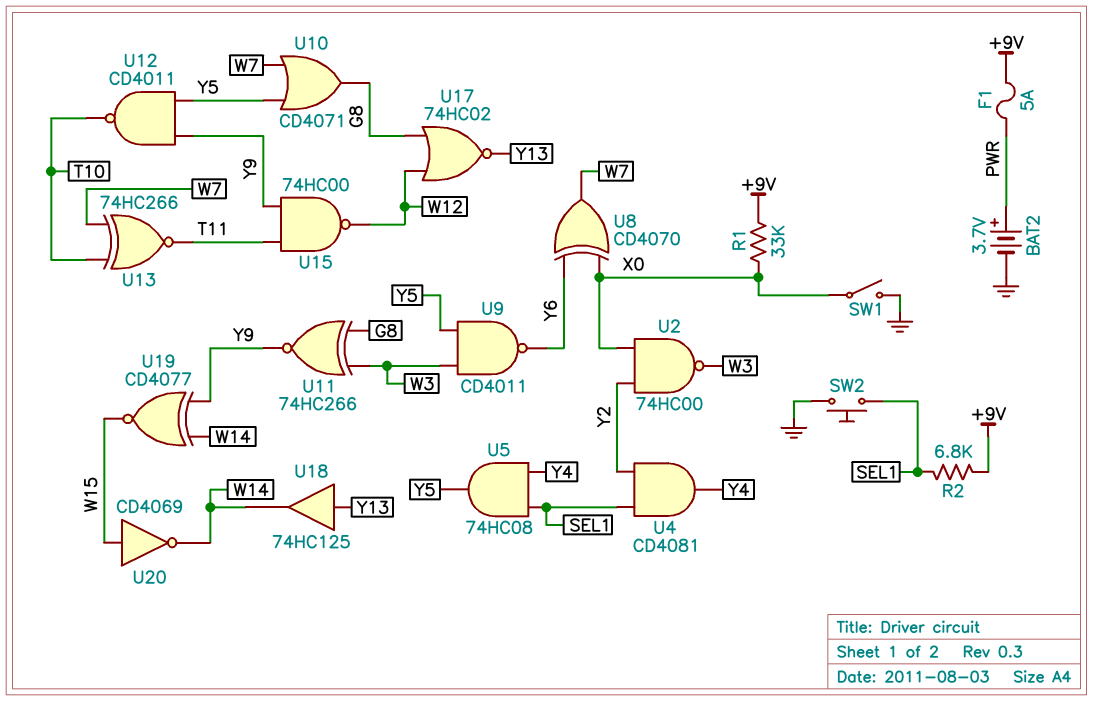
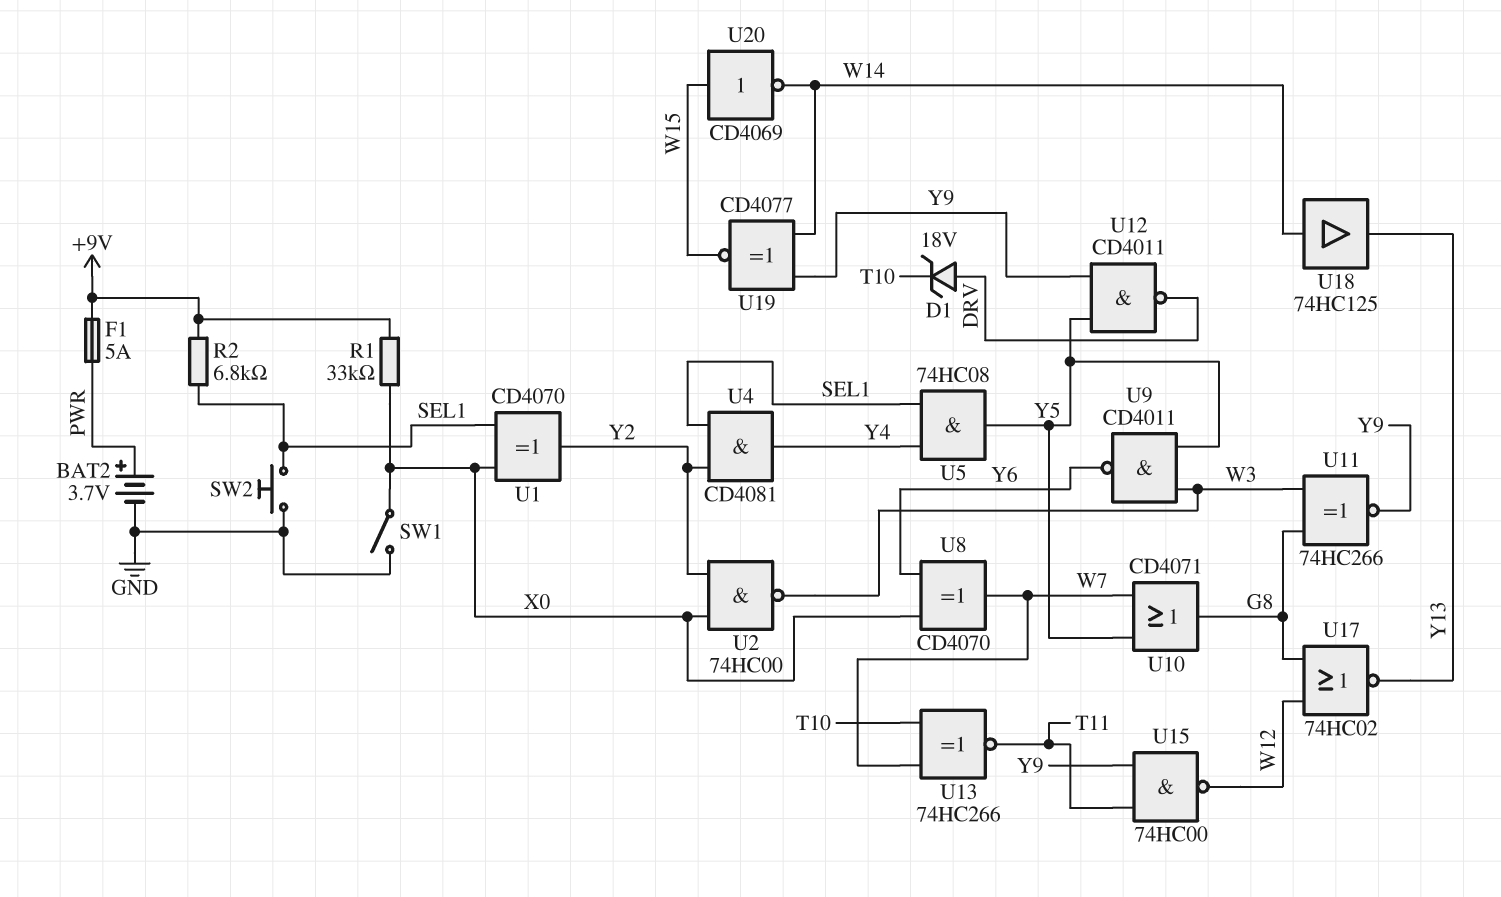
D1: none -> zener 18V (A DRV, K T10)
U1: none -> XOR CD4070 (in SEL1, in X0, out Y2)
U12: NAND CD4011 (in Y5, in Y9, out T10) -> NAND CD4011 (in Y5, in Y9, out DRV)
U18: buffer 74HC125 (in Y13, out W14) -> buffer 74HC125 (in W14, out Y13)

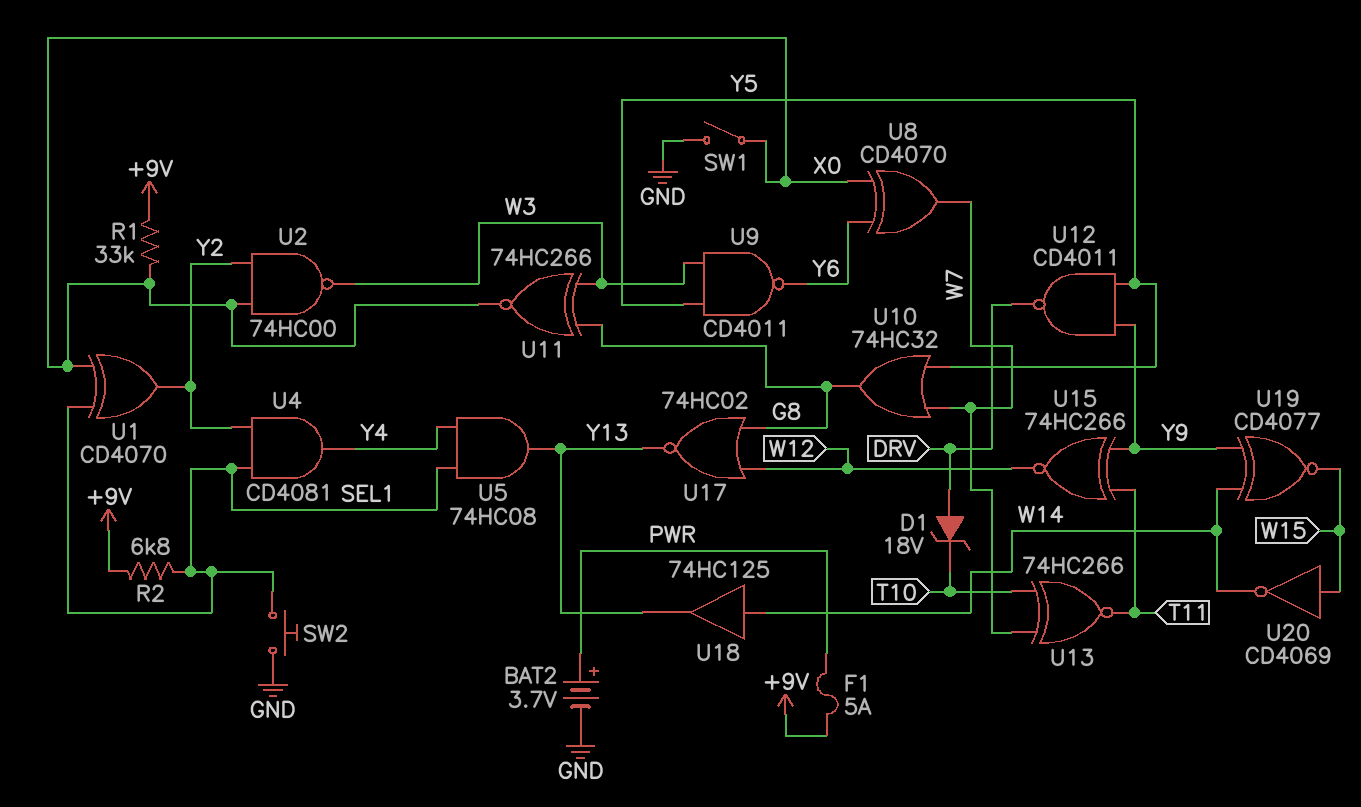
U5: AND 74HC08 (in SEL1, in Y4, out Y5) -> AND 74HC08 (in SEL1, in Y4, out Y13)
U10: OR CD4071 (in W7, in Y5, out G8) -> OR 74HC32 (in W7, in Y5, out G8)
U11: XNOR 74HC266 (in G8, in W3, out Y9) -> XNOR 74HC266 (in G8, in W3, out X0)
U15: NAND 74HC00 (in T11, in Y9, out W12) -> XNOR 74HC266 (in T11, in Y9, out W12)

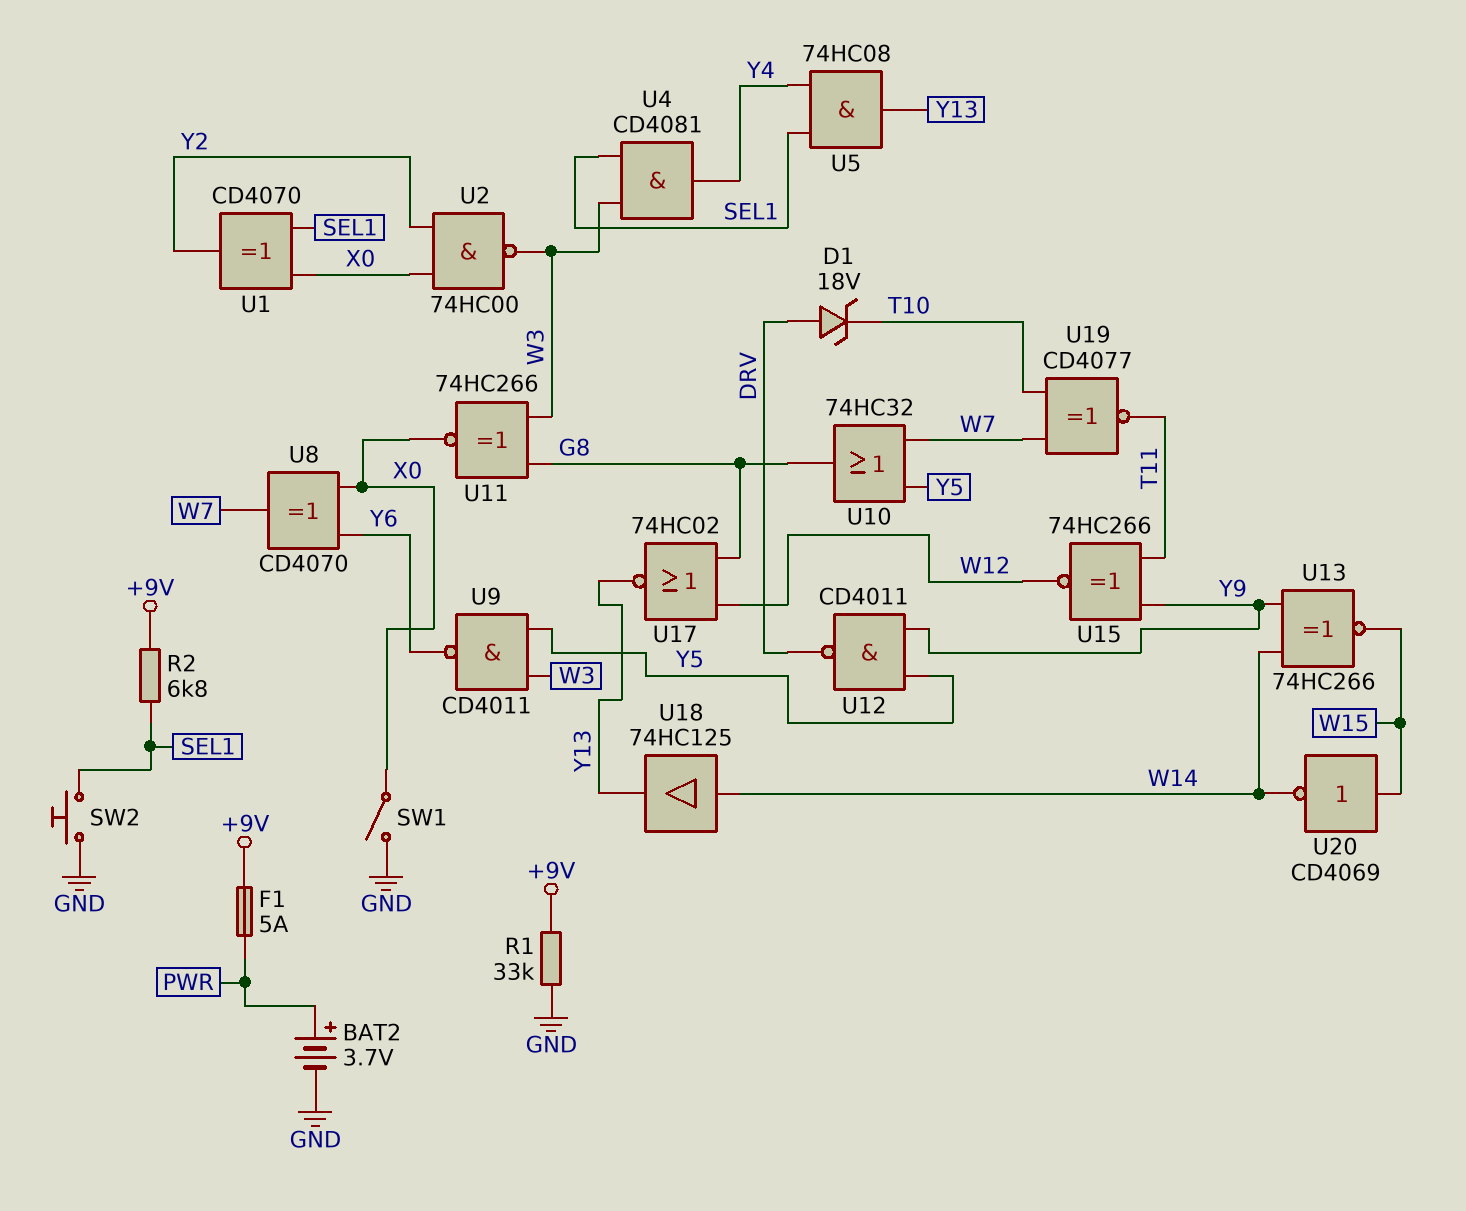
R1: 33k (+9V, X0) -> 33k (+9V, GND)
U4: AND CD4081 (in SEL1, in Y2, out Y4) -> AND CD4081 (in SEL1, in W3, out Y4)
U13: XNOR 74HC266 (in T10, in W7, out T11) -> XNOR 74HC266 (in W14, in Y9, out W15)
U19: XNOR CD4077 (in W14, in Y9, out W15) -> XNOR CD4077 (in T10, in W7, out T11)

